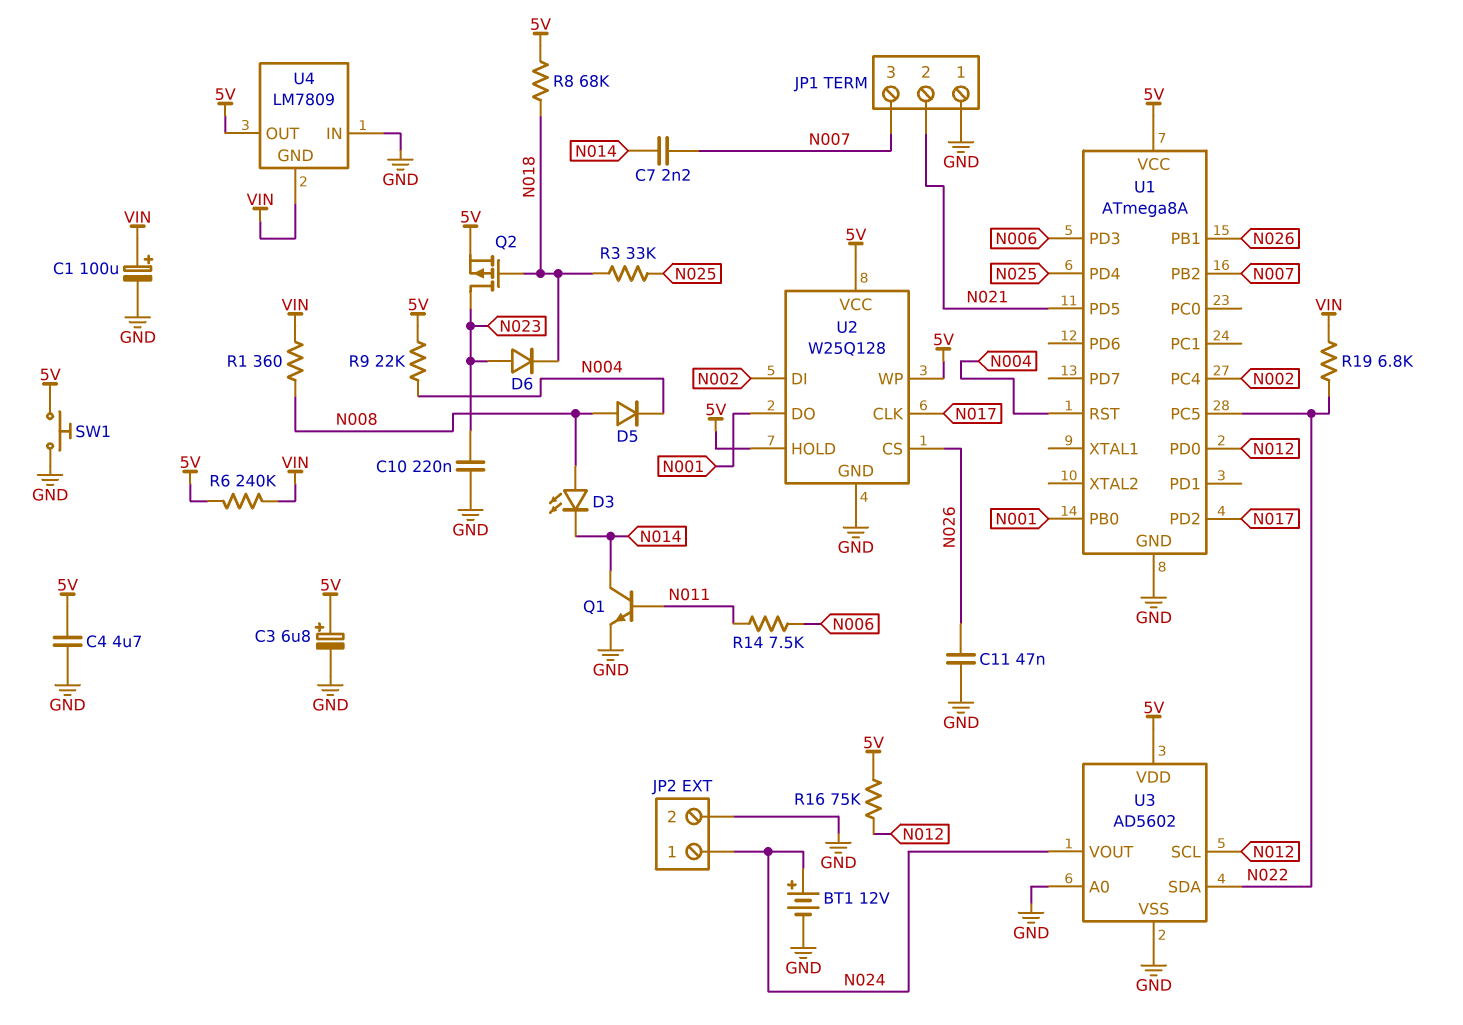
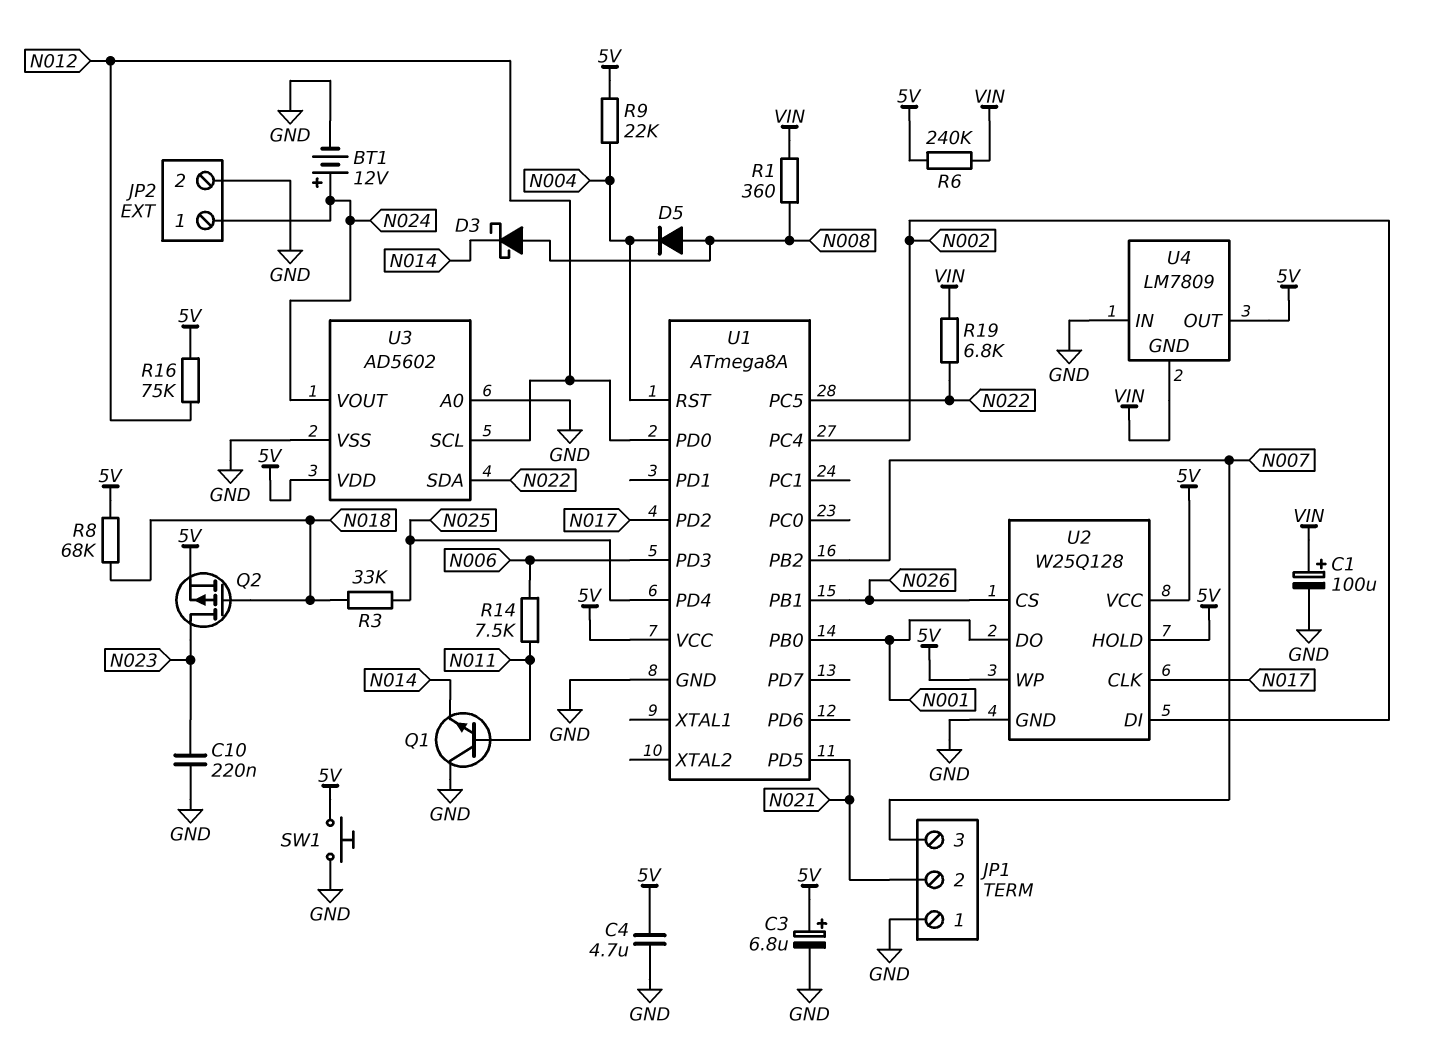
C7: 2.2nF (N007, N014) -> none
C11: 47nF (GND, N026) -> none
D3: LED (A N008, K N014) -> schottky (A N008, K N014)
D6: diode (A N023, K N018) -> none
Q1: NPN (B N011, C N014, E GND) -> NPN (B N011, C GND, E N014)

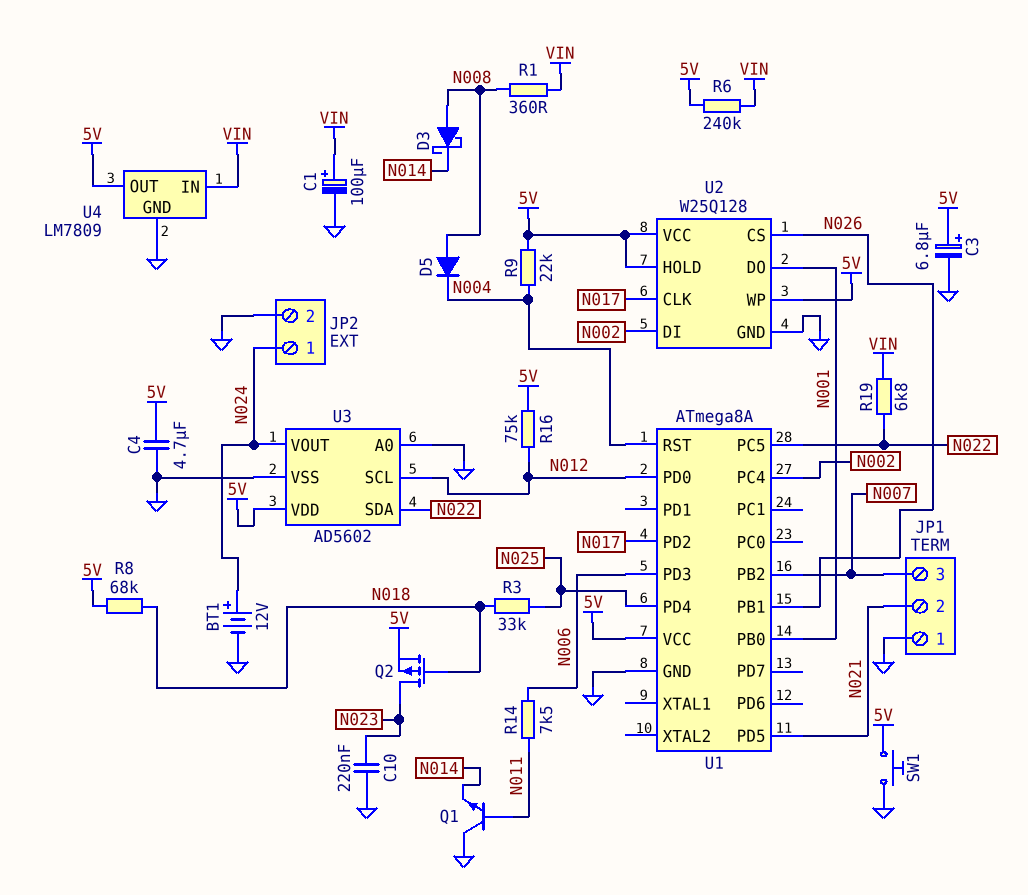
U4 pin GND: VIN -> GND
U4 pin IN: GND -> VIN

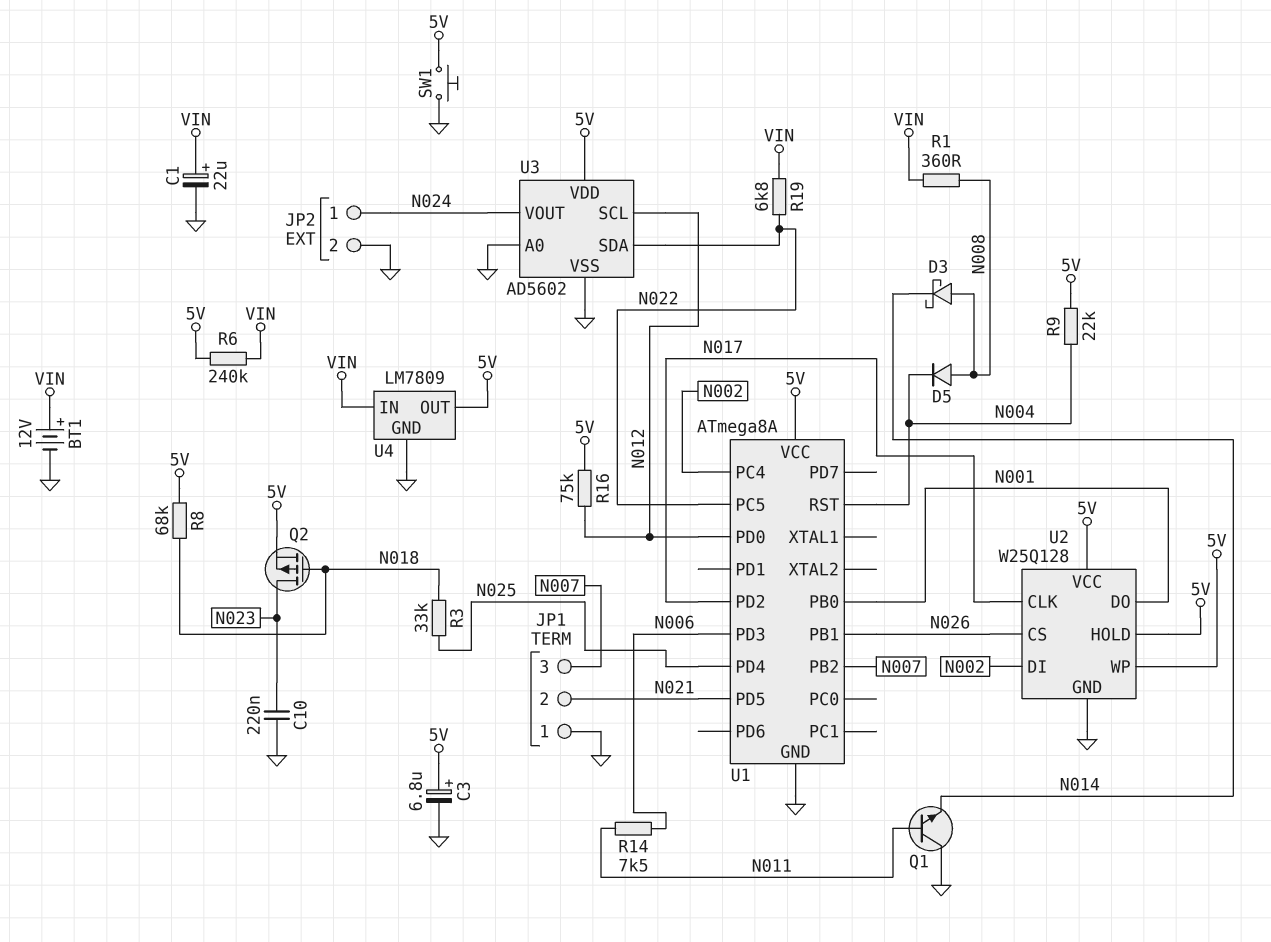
BT1: 12V (plus N024, minus GND) -> 12V (plus VIN, minus GND)
C1: 100uF (plus VIN, minus GND) -> 22uF (plus VIN, minus GND)
C4: 4.7uF (5V, GND) -> none

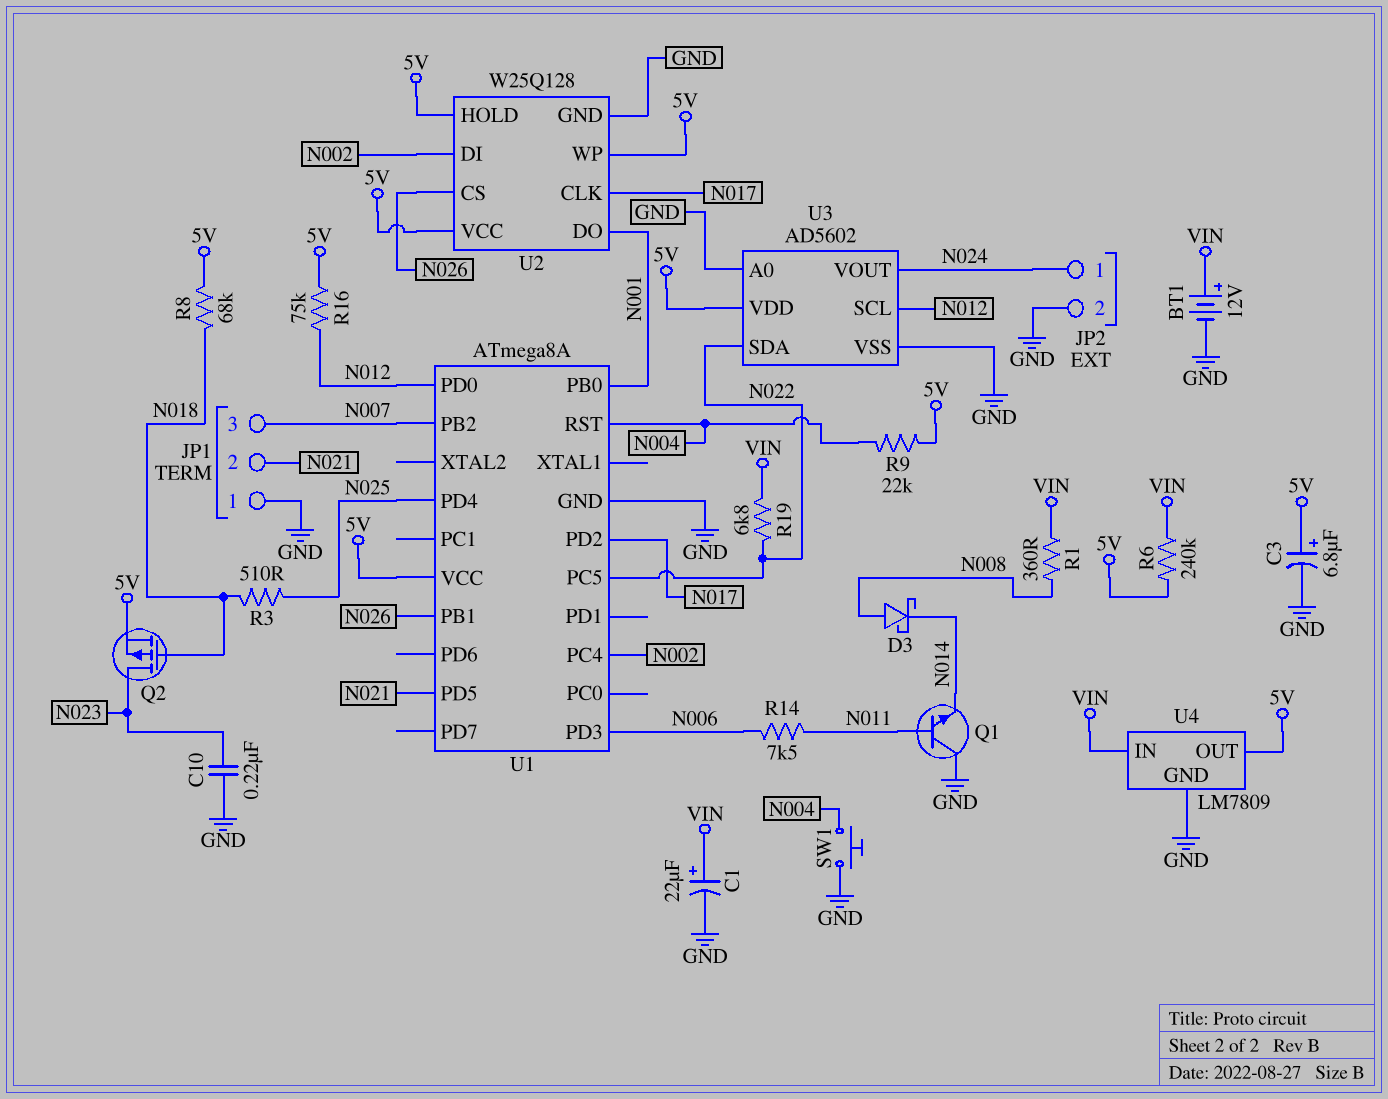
D5: diode (A N008, K N004) -> none
R3: 33k (N018, N025) -> 510 (N018, N025)
SW1: button (5V, GND) -> button (GND, N004)

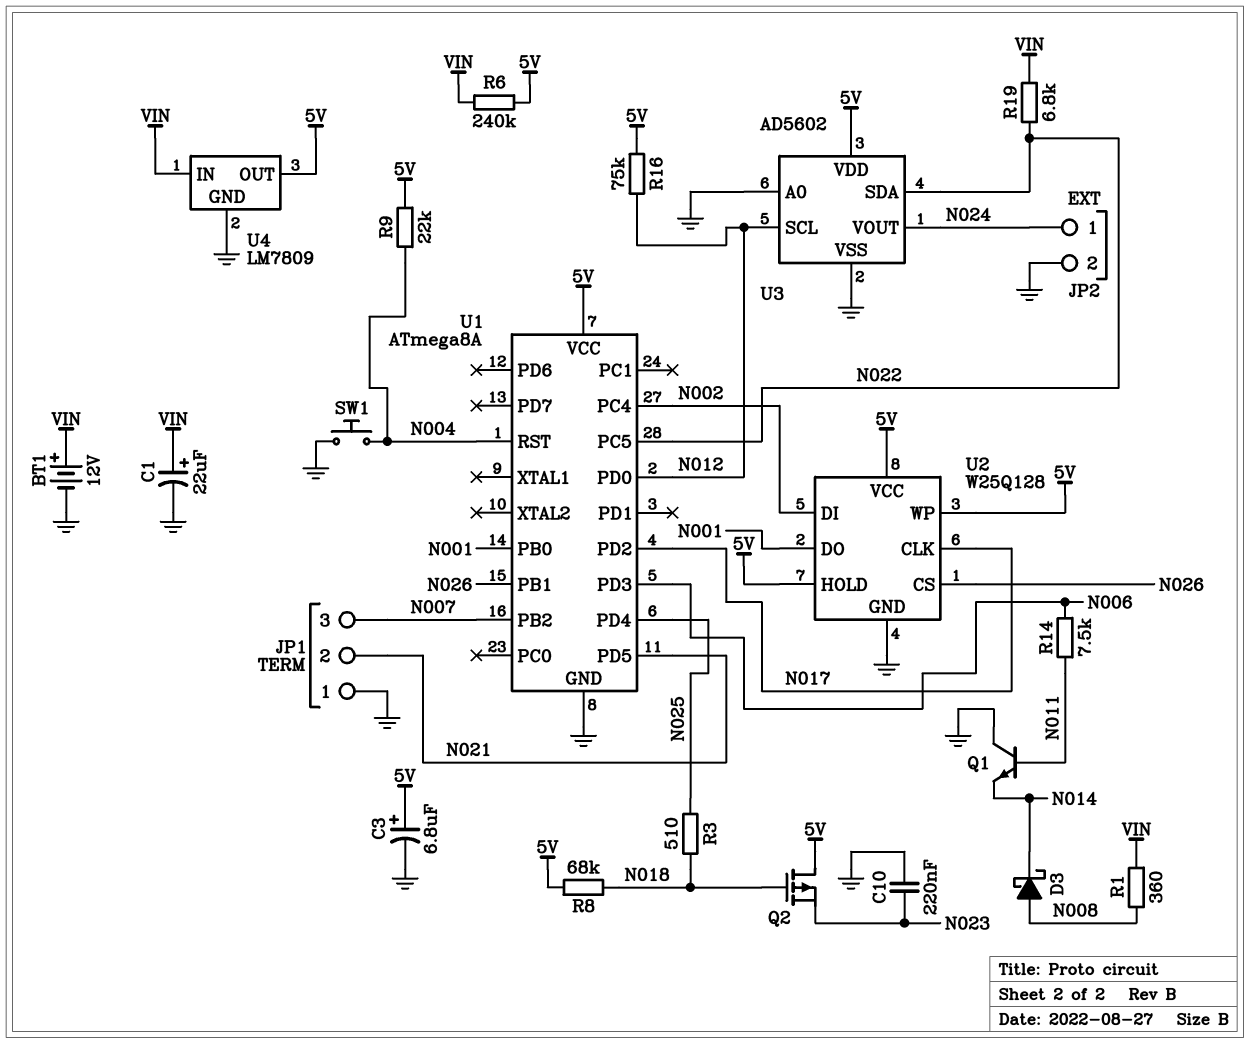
Q2: PMOS (G N018, D N023, S 5V) -> PMOS (G N018, D 5V, S N023)

